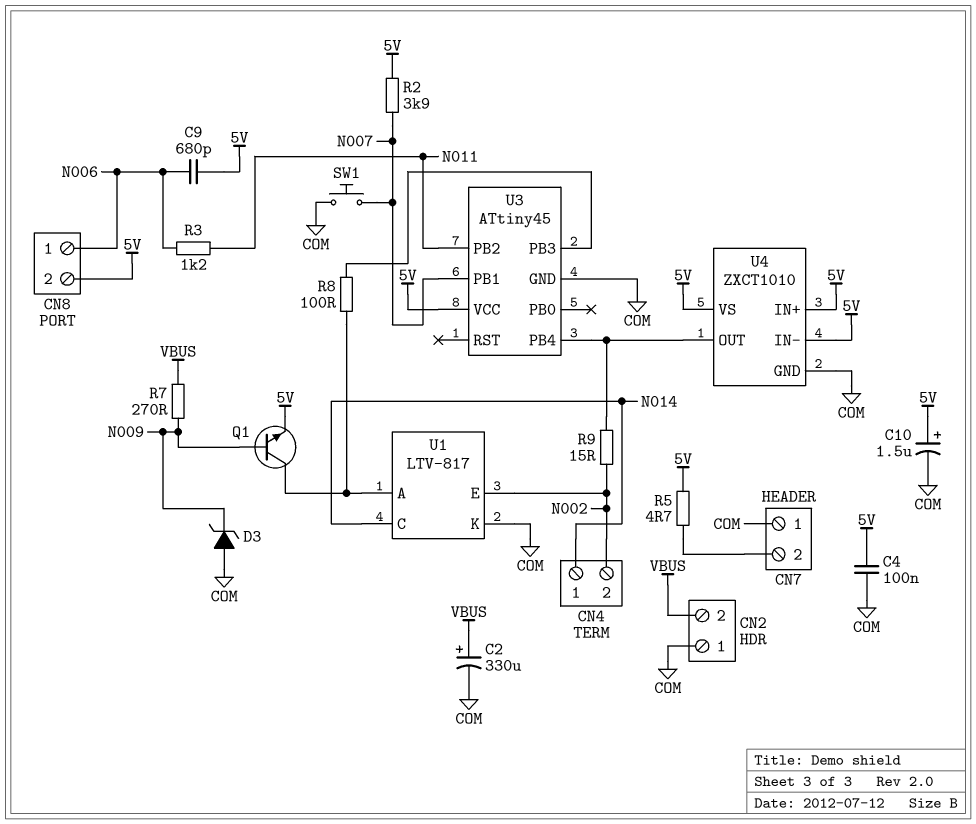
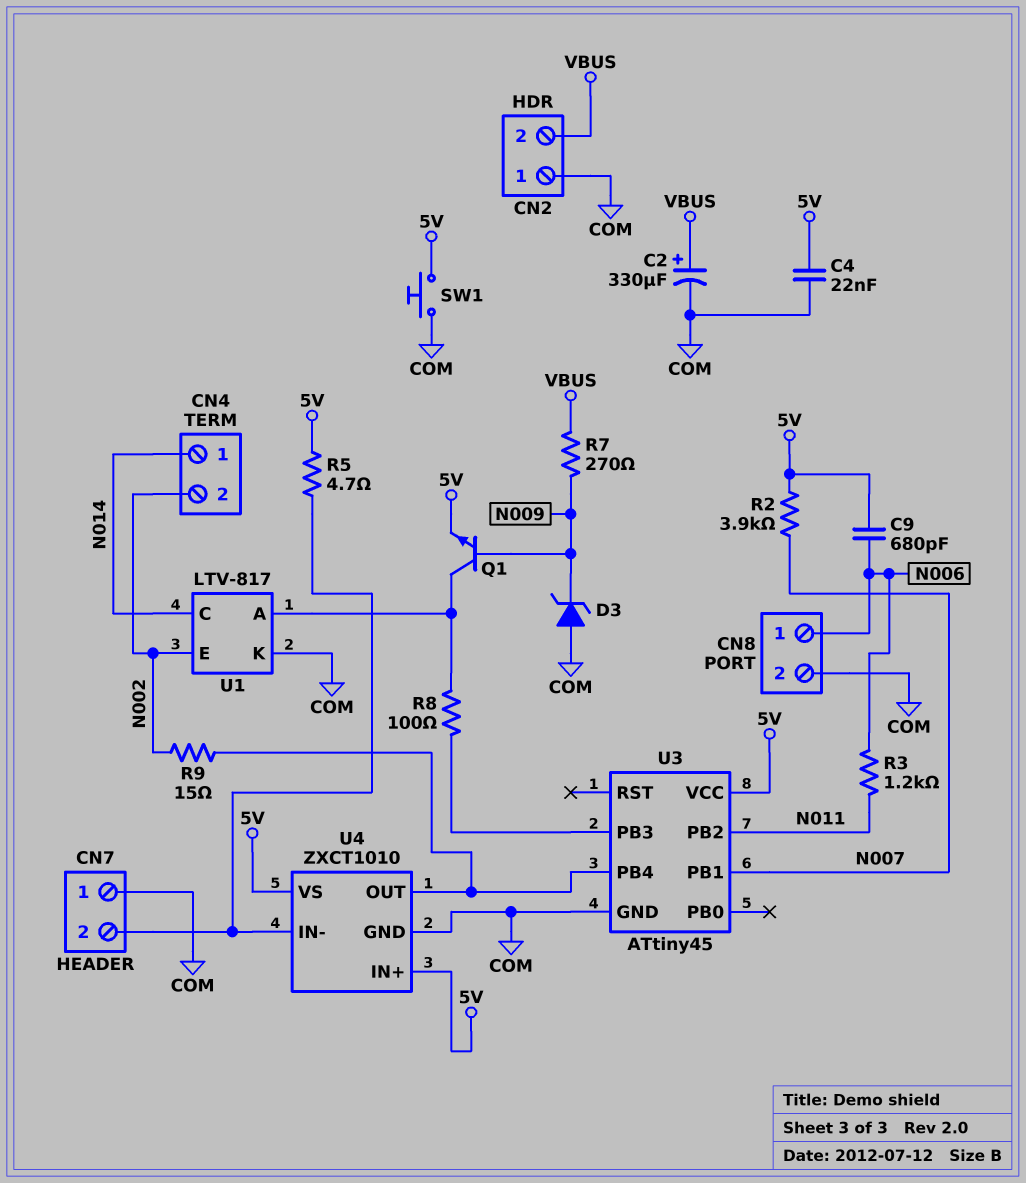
C4: 100nF (5V, COM) -> 22nF (5V, COM)
C10: 1.5uF (plus 5V, minus COM) -> none
CN8 pin 2: 5V -> COM
SW1: button (COM, N007) -> button (5V, COM)
U4 pin IN-: 5V -> CN7/2

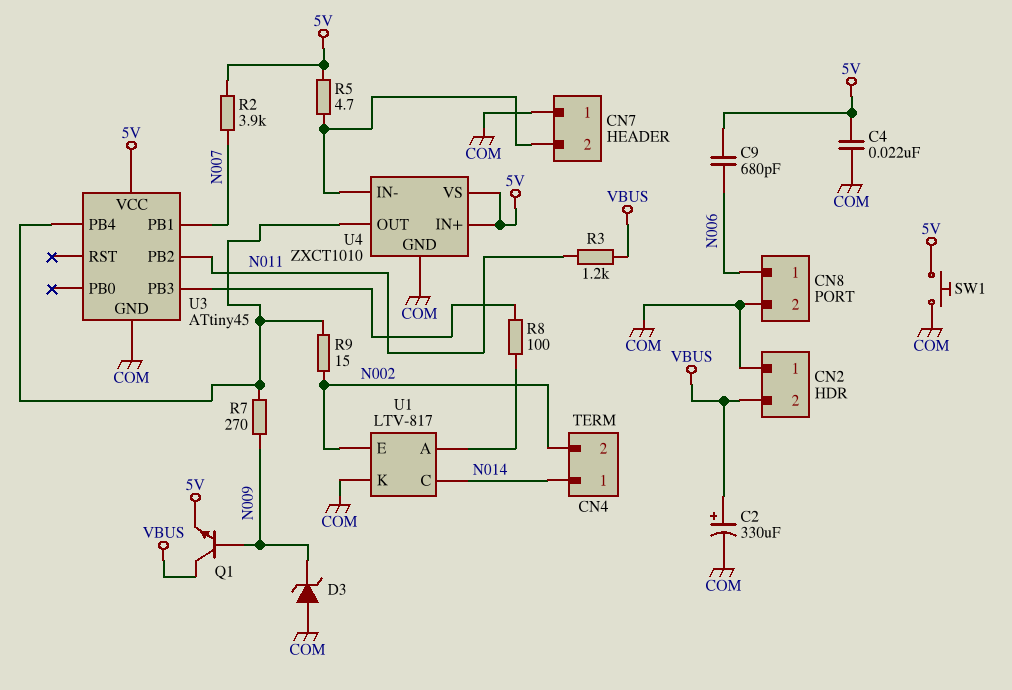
Q1: NPN (B N009, C U1/A, E 5V) -> NPN (B N009, C VBUS, E 5V)
R3: 1.2k (N006, N011) -> 1.2k (N011, VBUS)
R7: 270 (N009, VBUS) -> 270 (N009, U3/PB4)

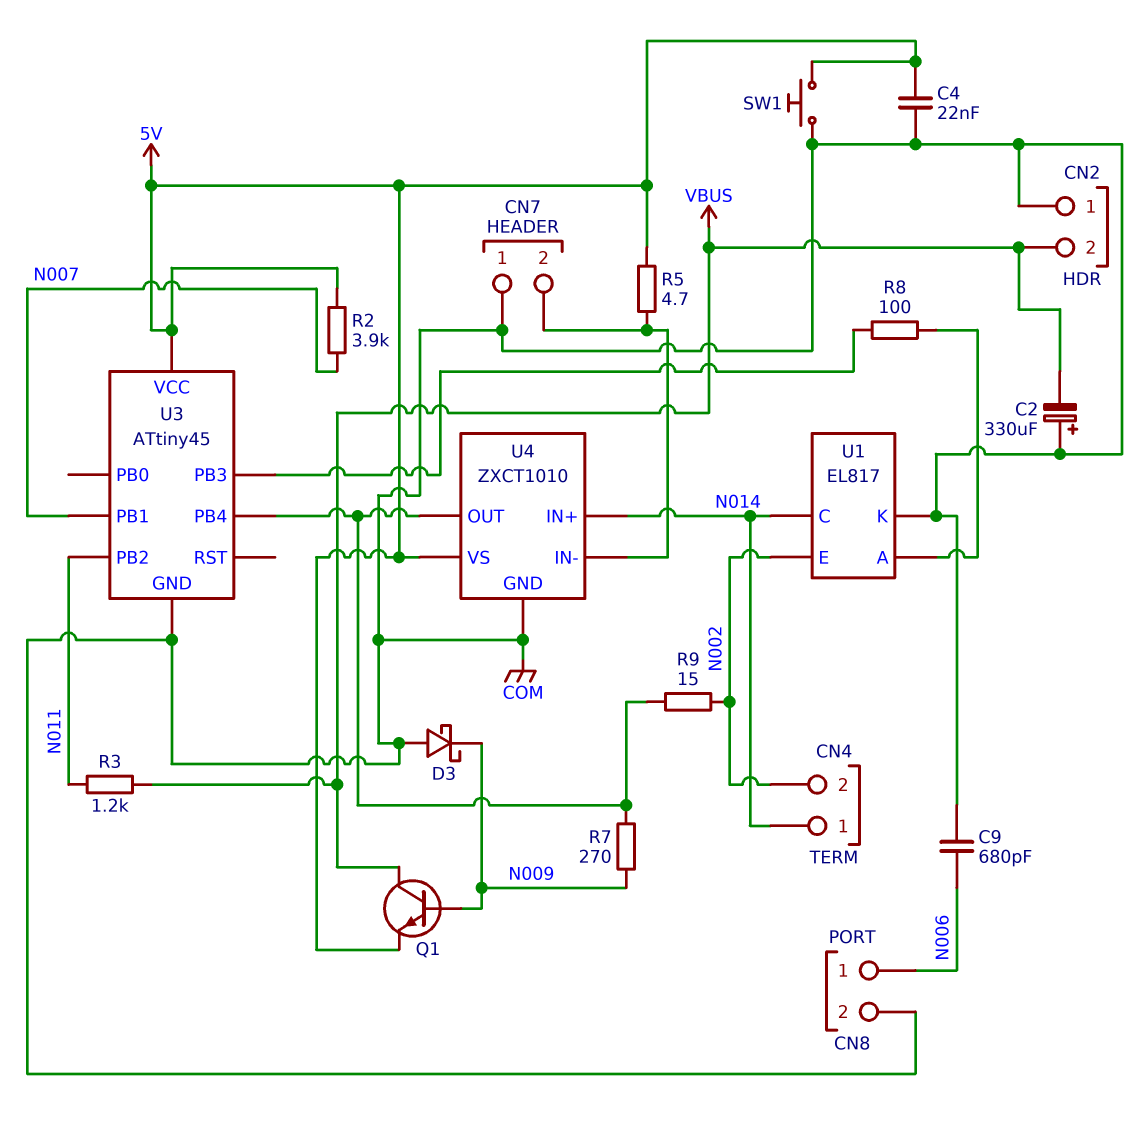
C2: 330uF (plus VBUS, minus COM) -> 330uF (plus COM, minus VBUS)
C9: 680pF (5V, N006) -> 680pF (COM, N006)
D3: zener (A COM, K N009) -> schottky (A COM, K N009)
U1: LTV-817 -> EL817
U4 pin IN+: 5V -> N014

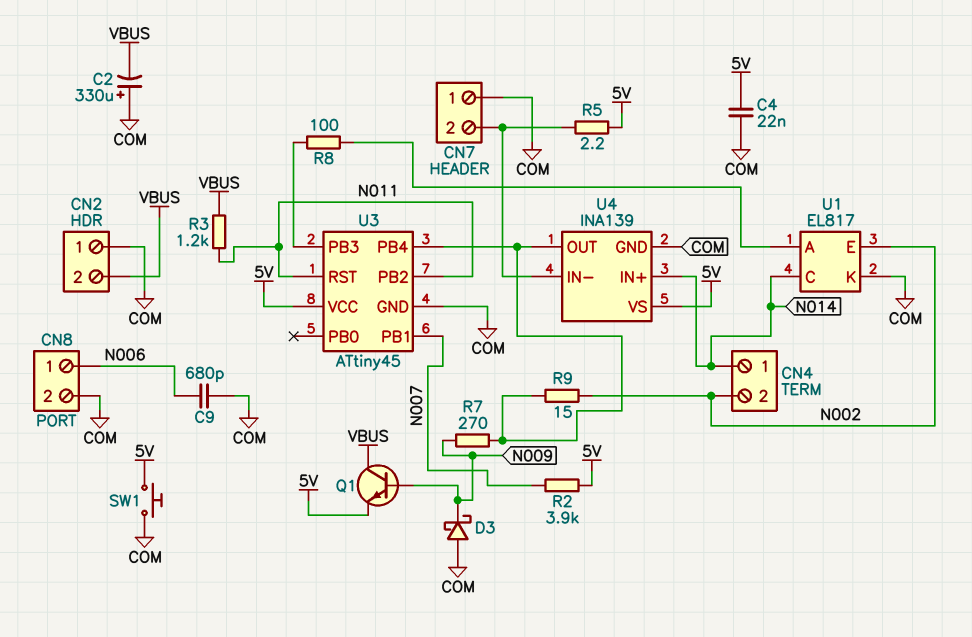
R5: 4.7 (5V, CN7/2) -> 2.2 (5V, CN7/2)
U3 pin RST: none -> N011
U4: ZXCT1010 -> INA139

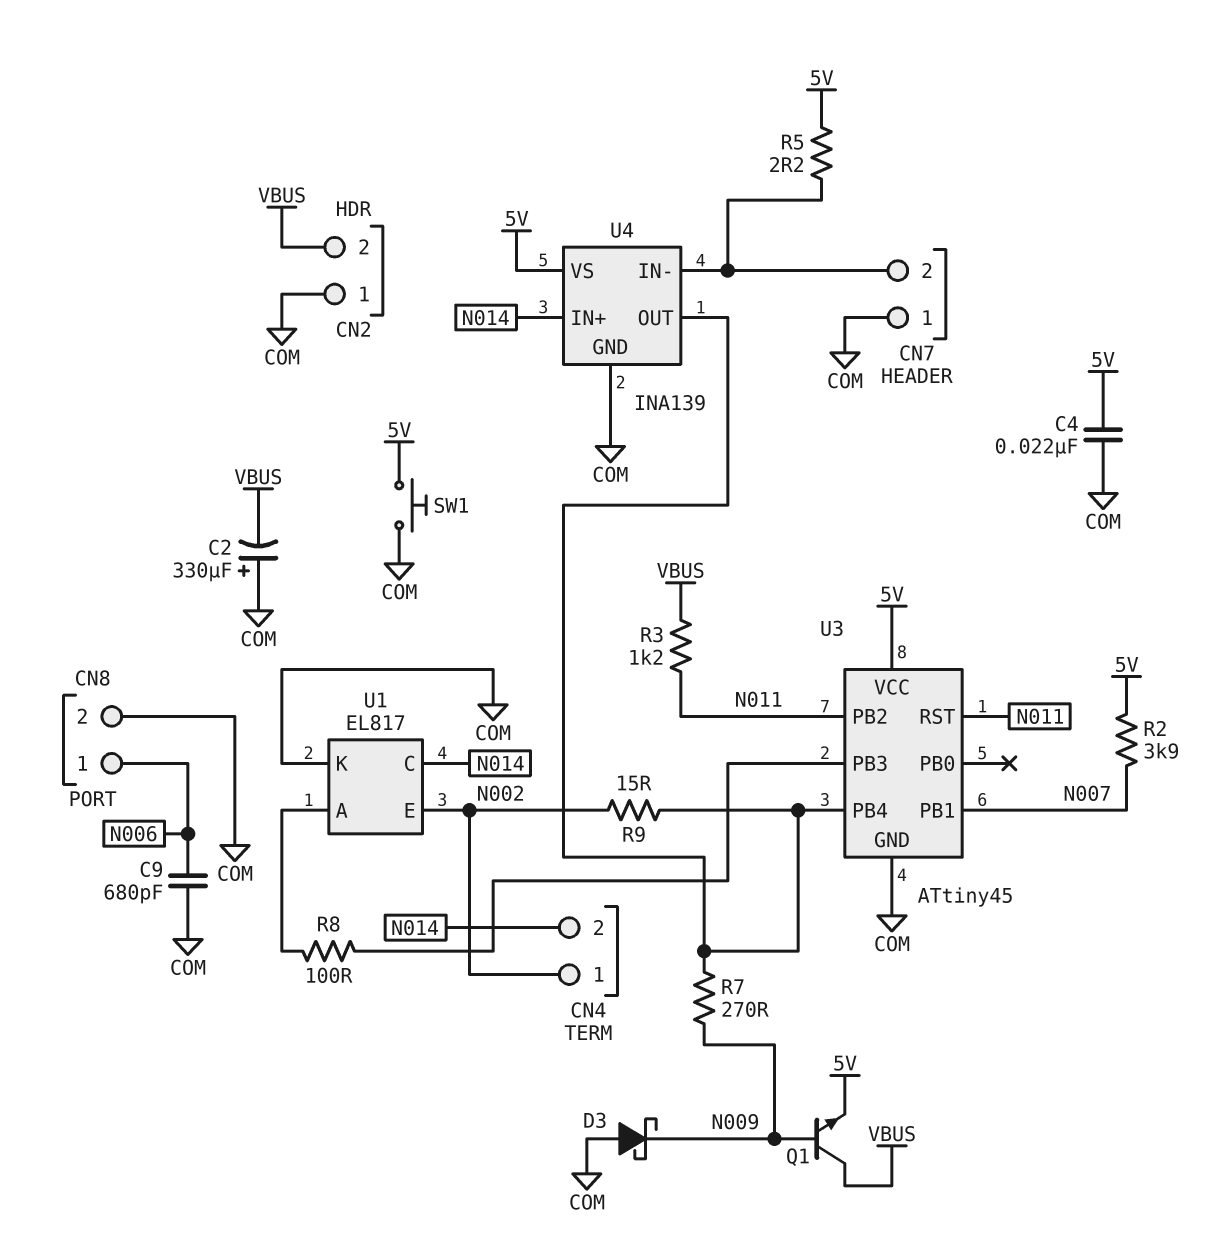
CN4 pin 1: N014 -> N002
CN4 pin 2: N002 -> N014

